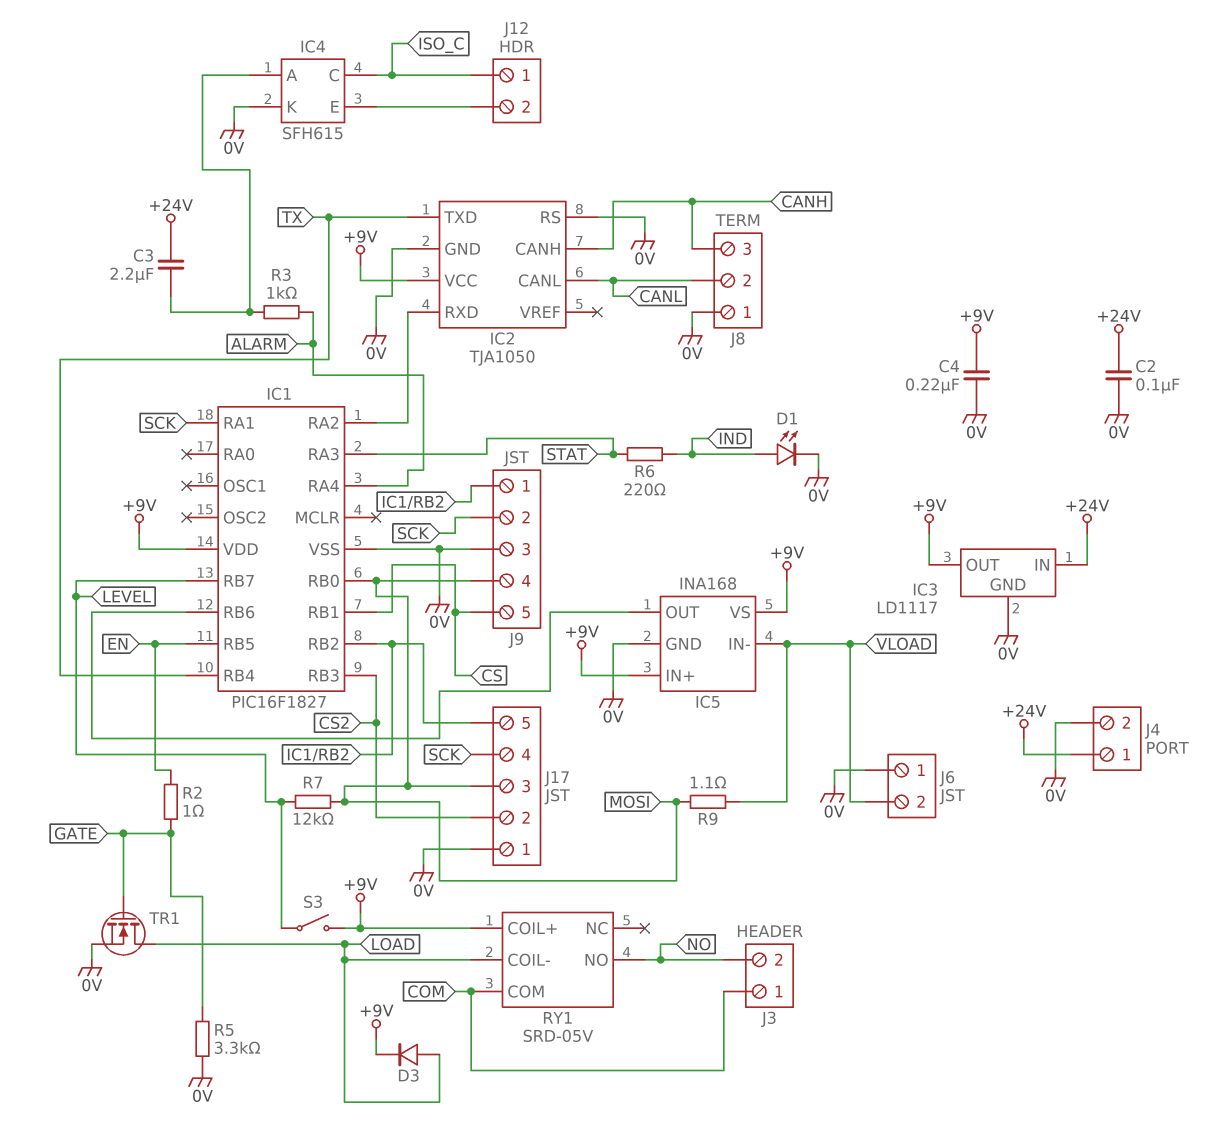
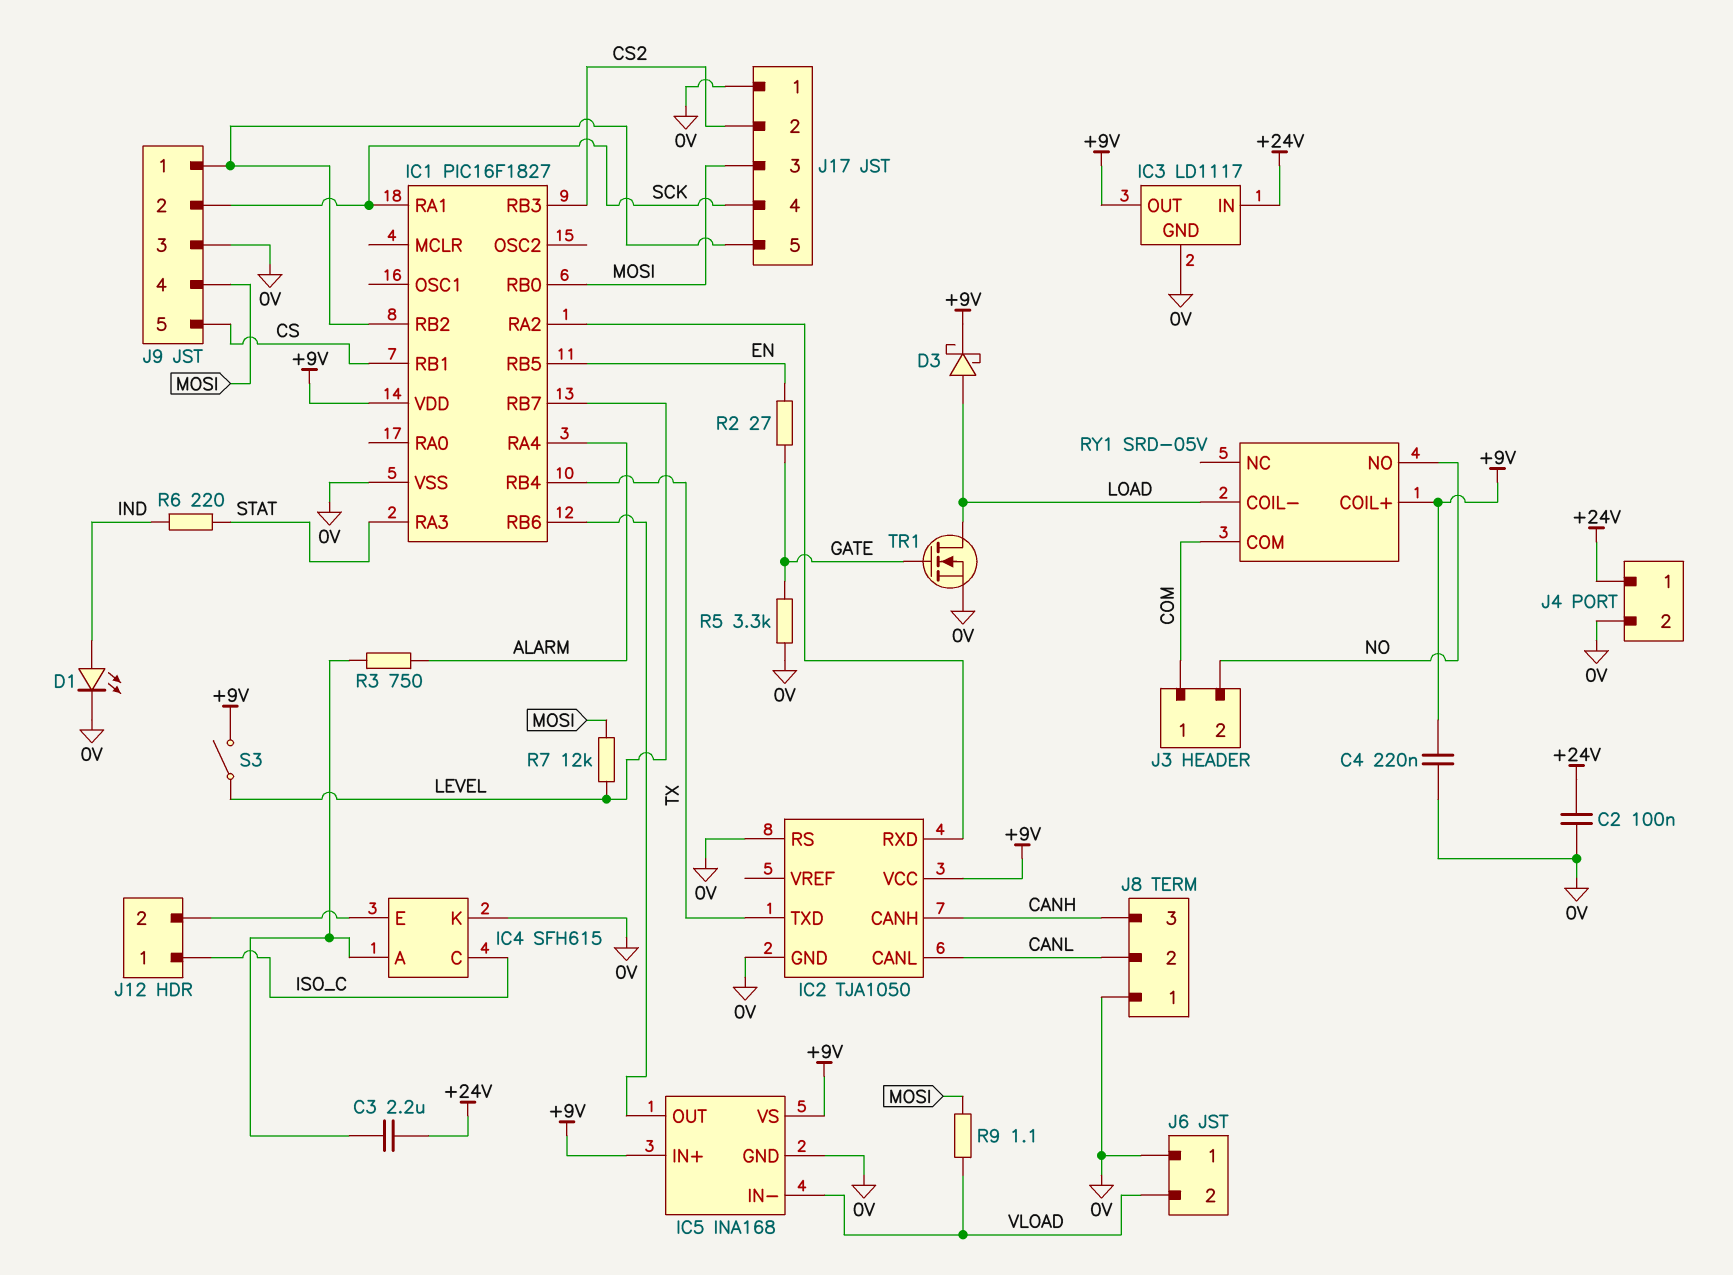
D3: diode (A LOAD, K +9V) -> schottky (A LOAD, K +9V)
R2: 1 (EN, GATE) -> 27 (EN, GATE)
R3: 1k (ALARM, IC4/A) -> 750 (ALARM, IC4/A)

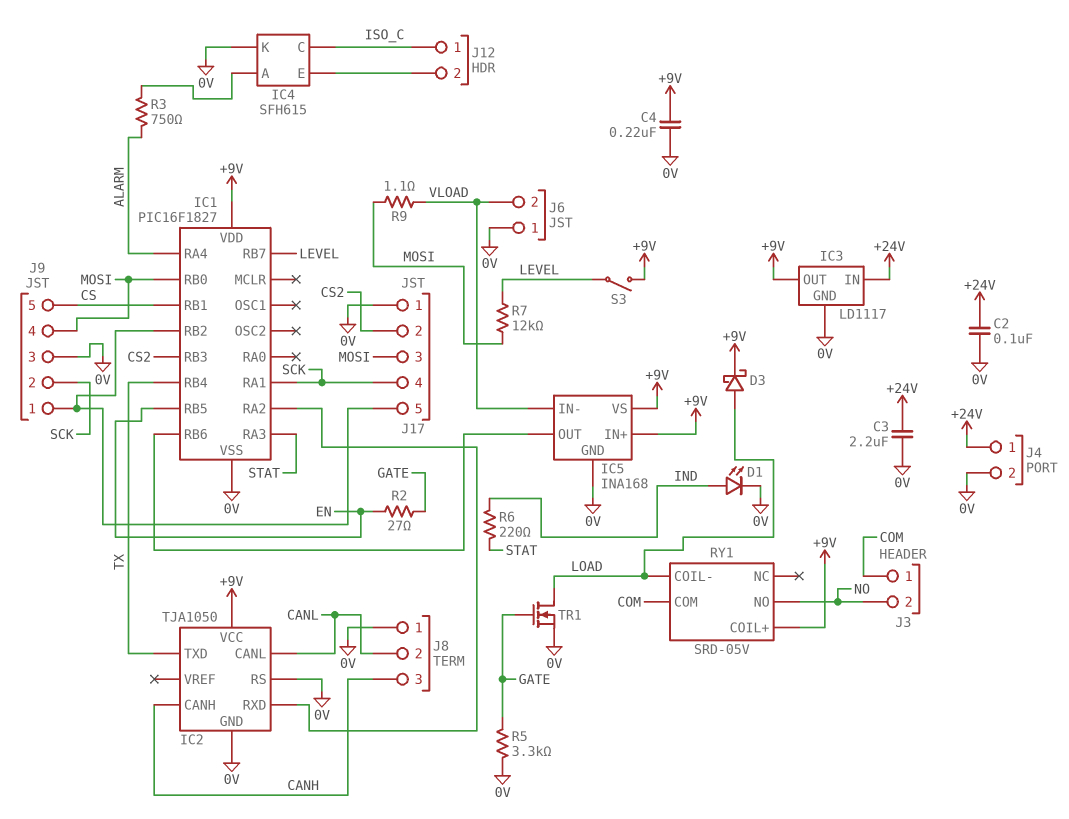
C3: 2.2uF (+24V, IC4/A) -> 2.2uF (+24V, 0V)

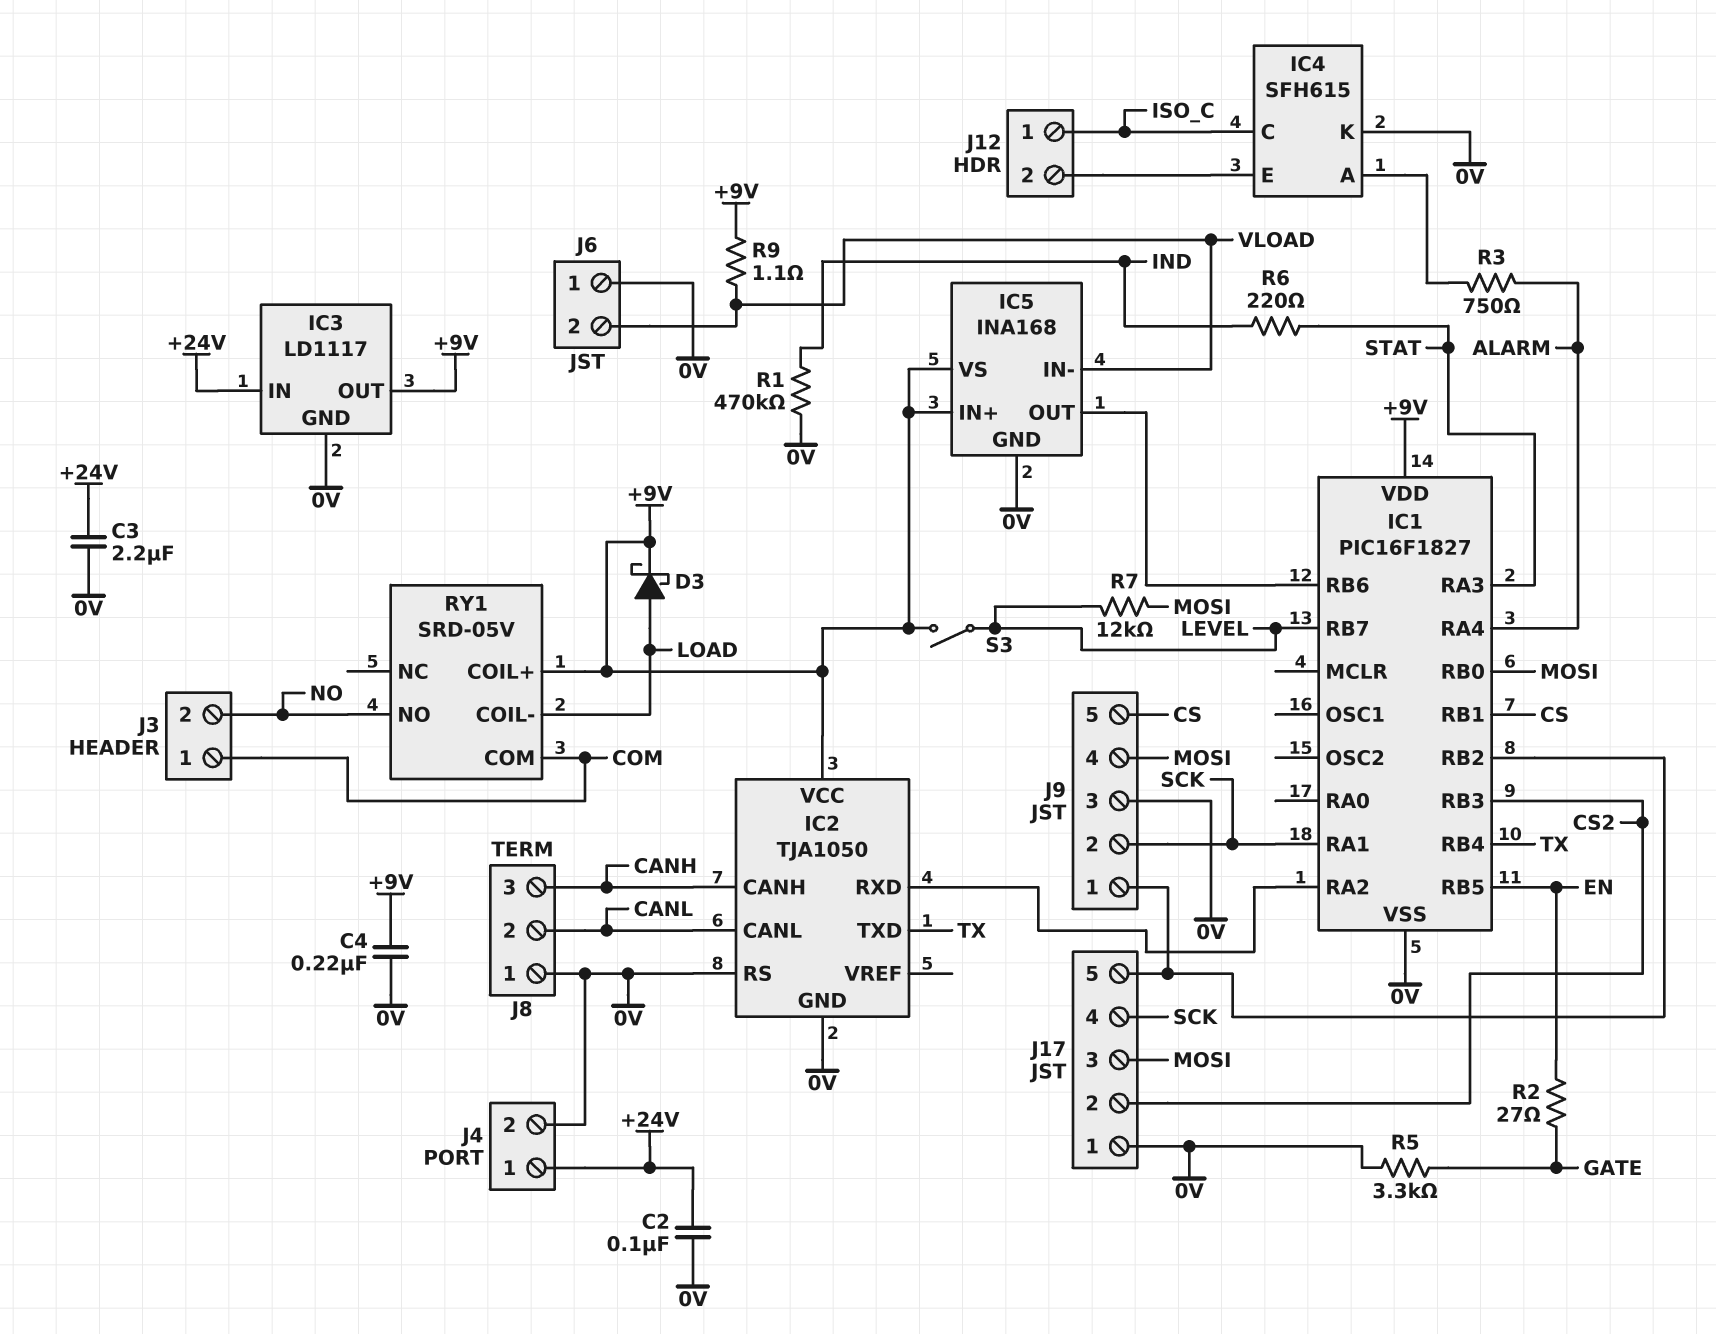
D1: LED (A IND, K 0V) -> none
R1: none -> 470k (0V, IND)
R9: 1.1 (MOSI, VLOAD) -> 1.1 (+9V, VLOAD)
TR1: NMOS (G GATE, D LOAD, S 0V) -> none

